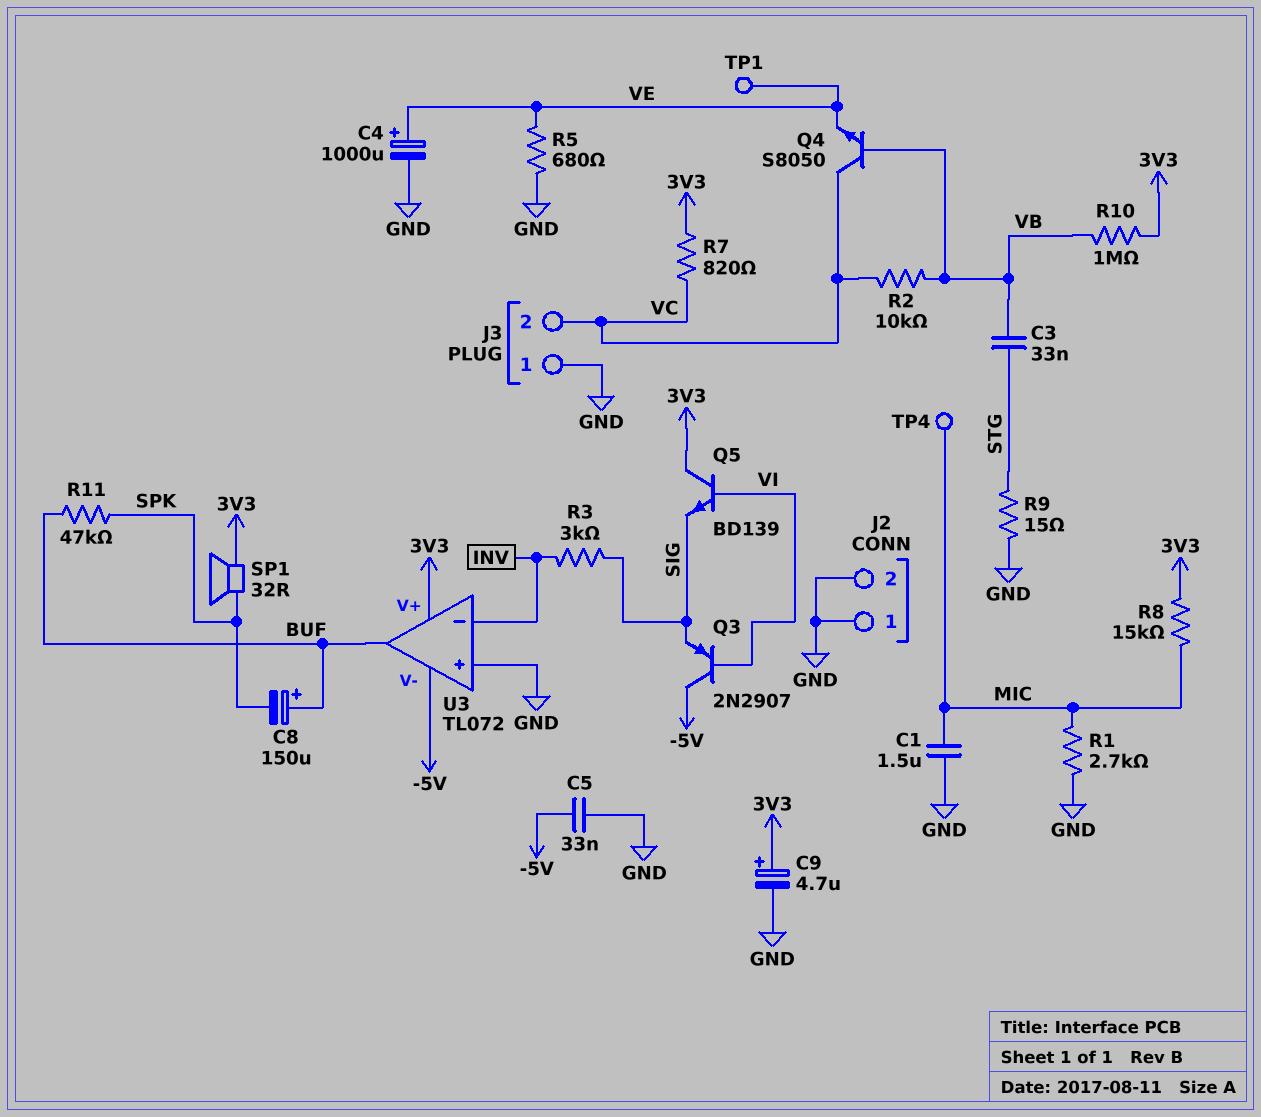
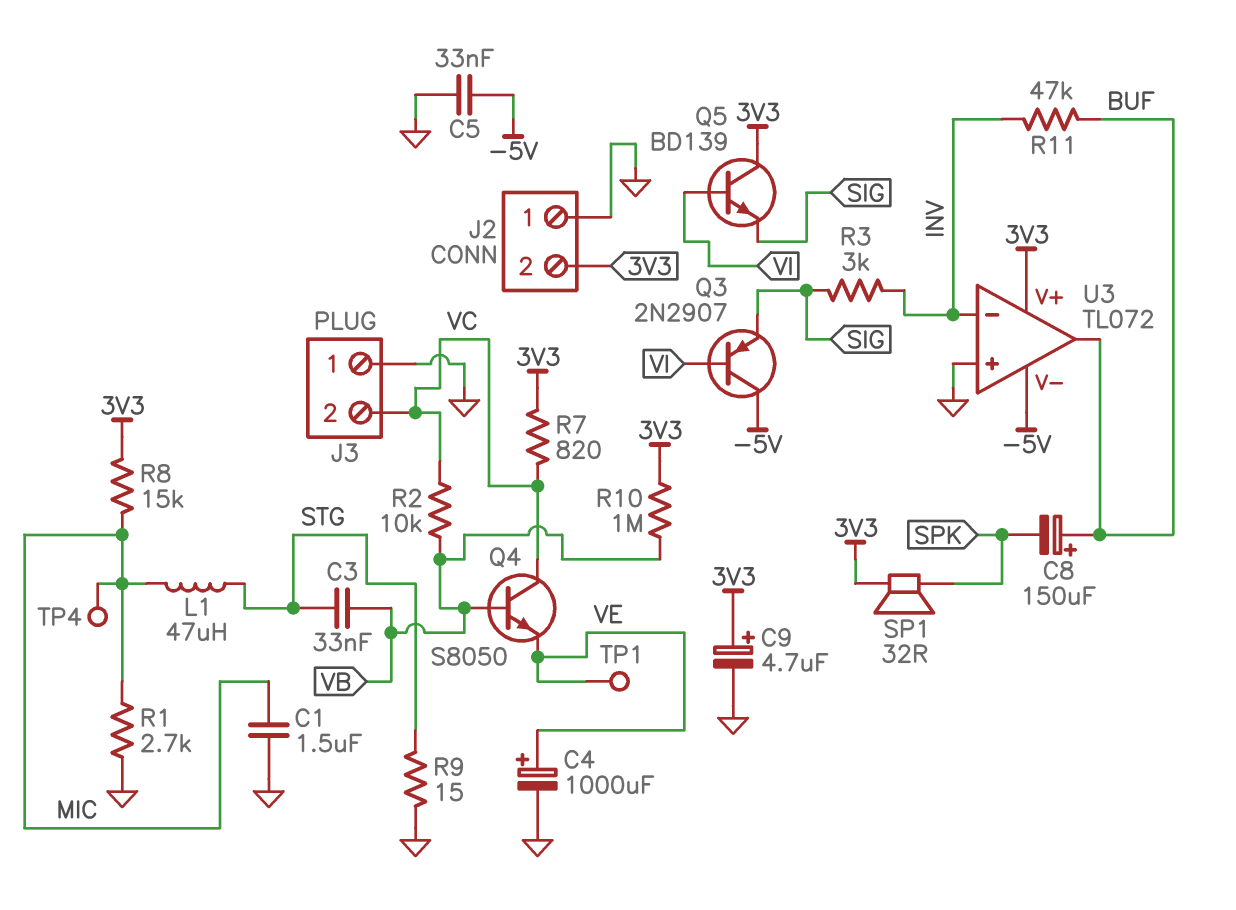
J2 pin 2: GND -> 3V3
L1: none -> 47uH (MIC, STG)
R5: 680 (GND, VE) -> none
R11: 47k (BUF, SPK) -> 47k (BUF, INV)

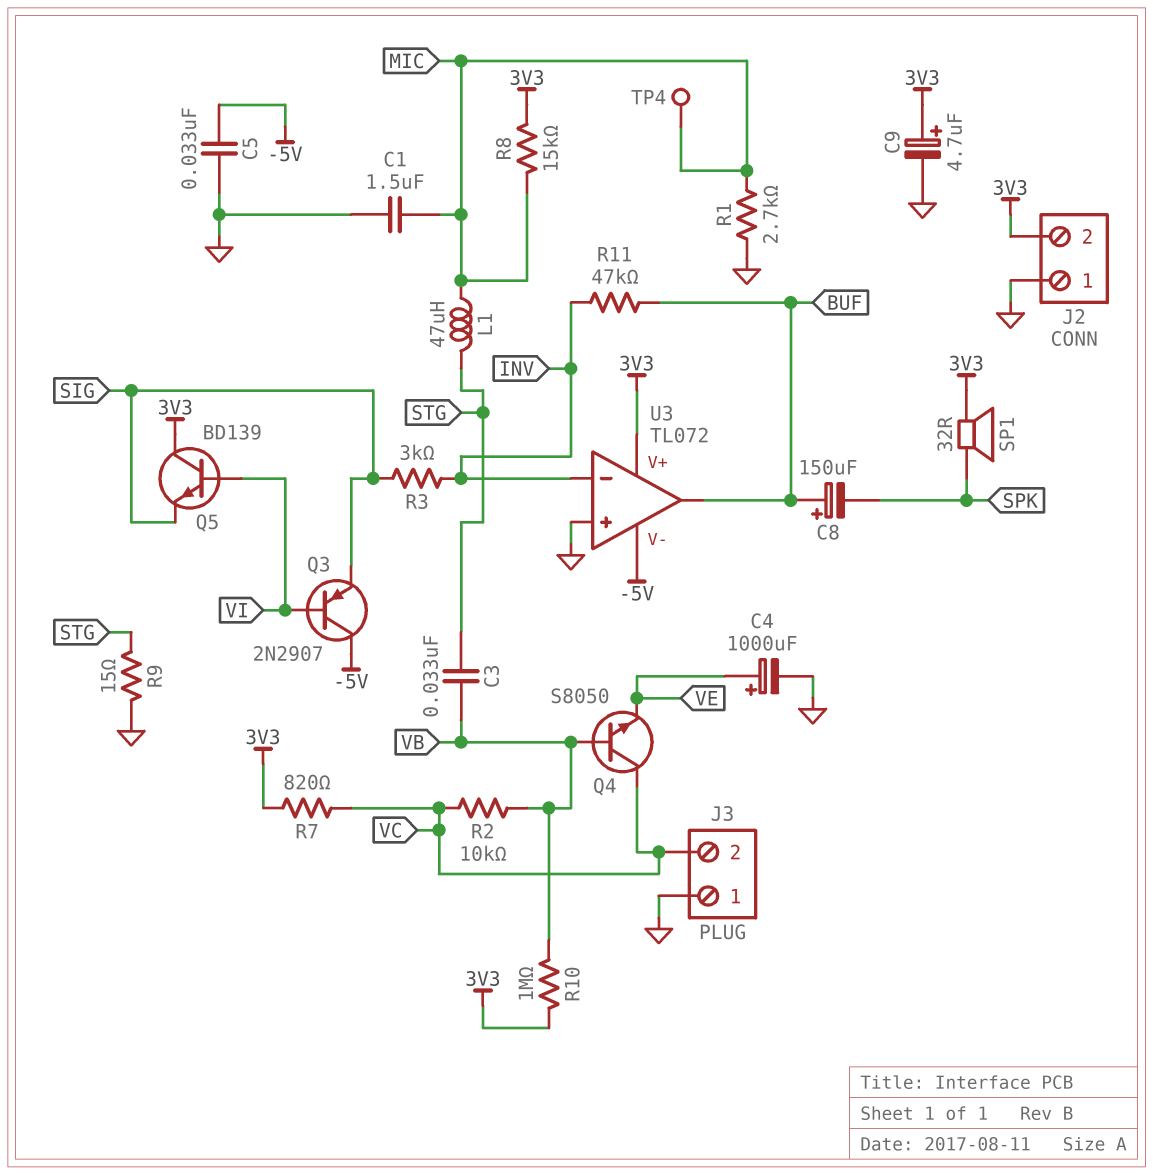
TP1: test point (VE) -> none

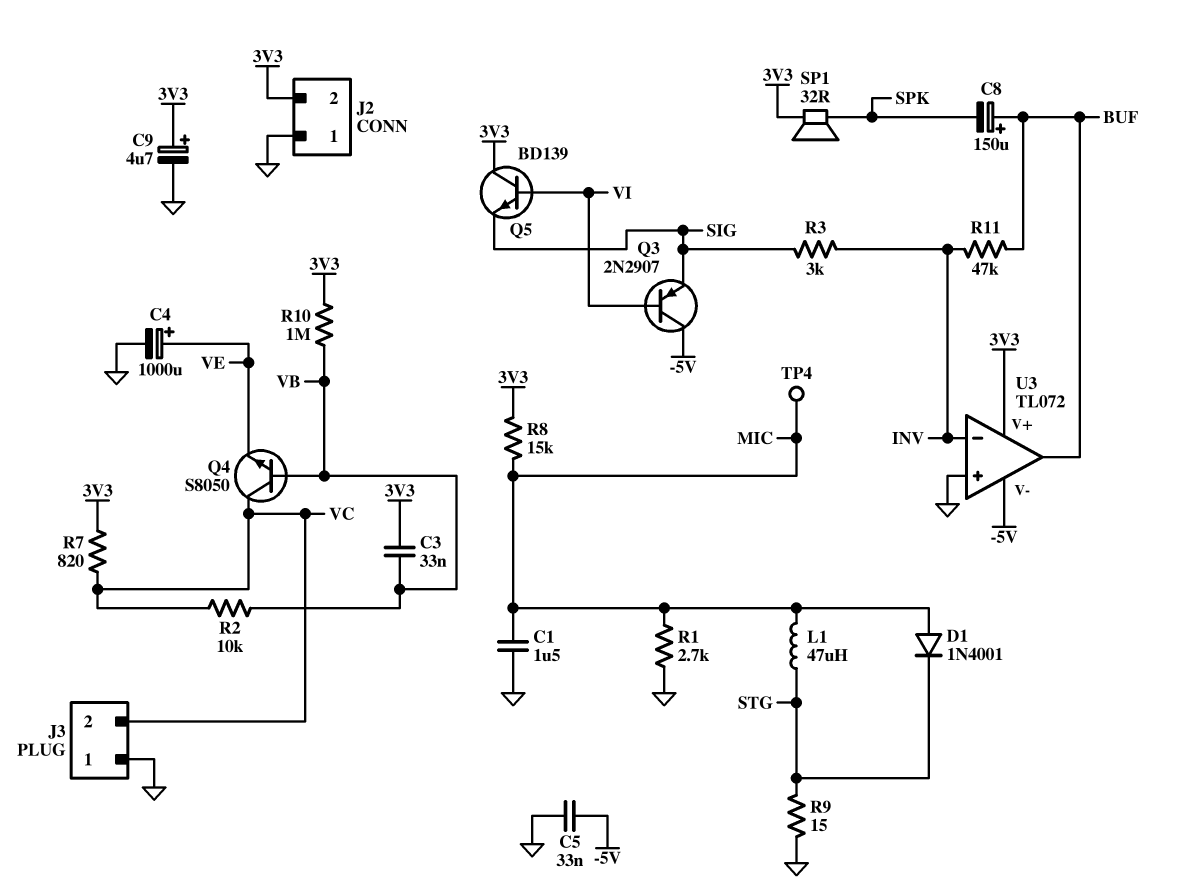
C3: 33nF (STG, VB) -> 33nF (3V3, VB)
D1: none -> diode 1N4001 (A MIC, K STG)

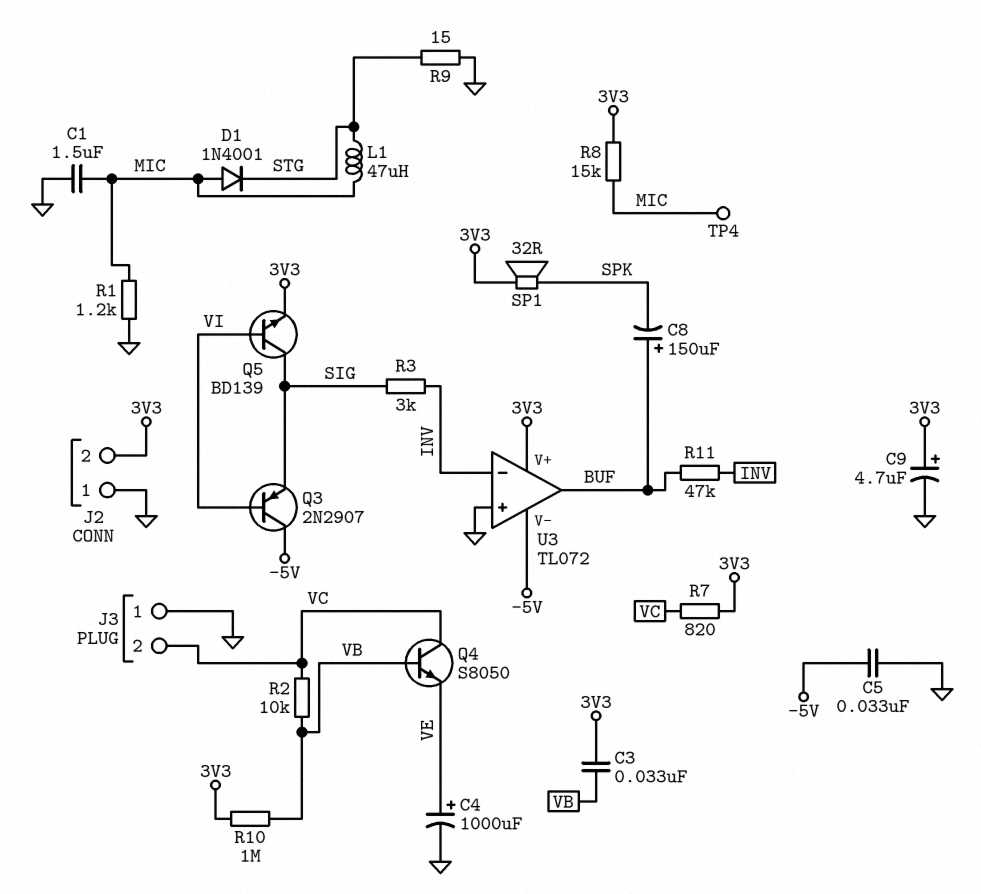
Q5: NPN BD139 (B VI, C 3V3, E SIG) -> NPN BD139 (B VI, C SIG, E 3V3)
R1: 2.7k (GND, MIC) -> 1.2k (GND, MIC)

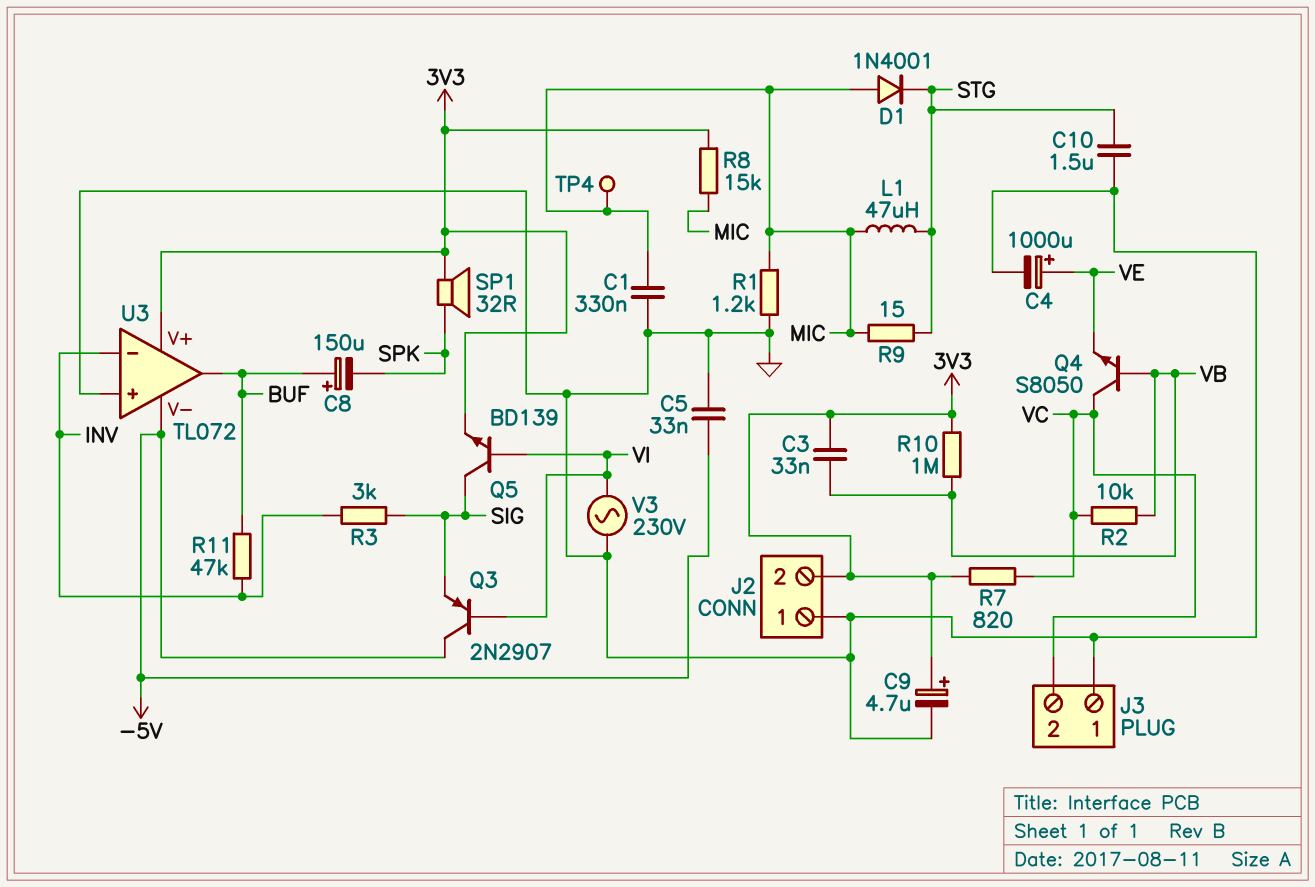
C1: 1.5uF (GND, MIC) -> 330nF (GND, MIC)
C10: none -> 1.5uF (GND, STG)
R9: 15 (GND, STG) -> 15 (MIC, STG)
V3: none -> AC 230V (GND, VI)

